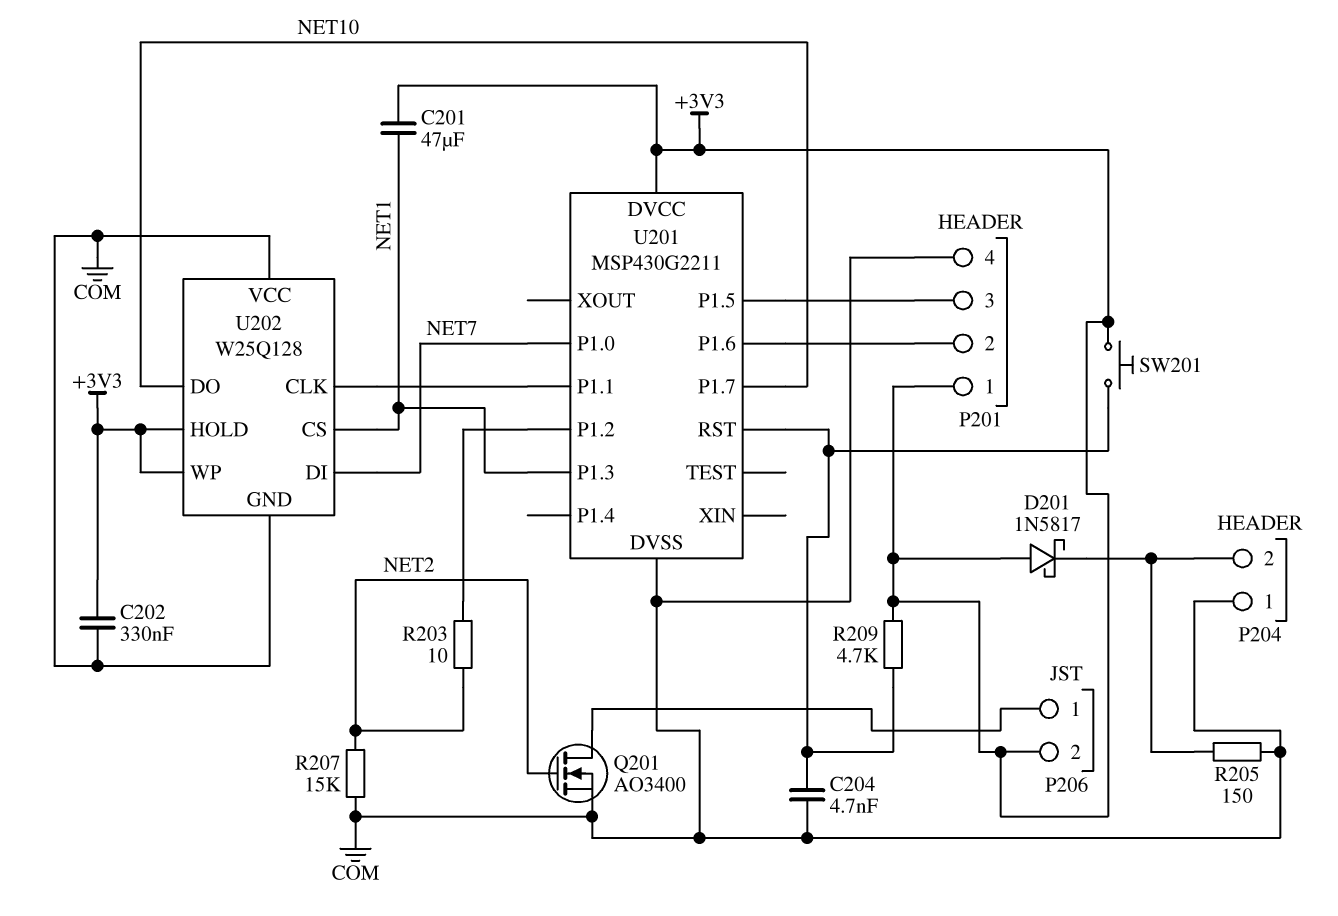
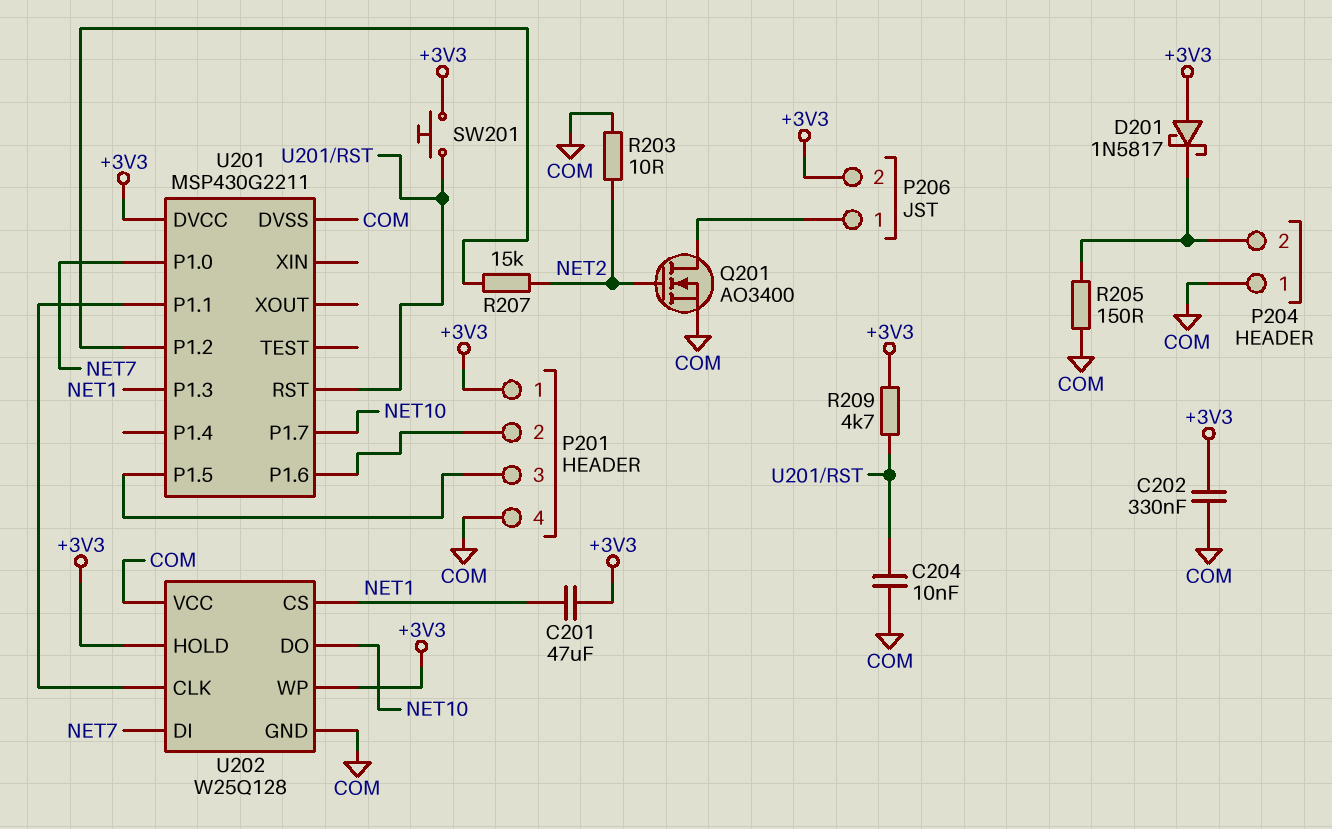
C204: 4.7nF (COM, U201/RST) -> 10nF (COM, U201/RST)
R203: 10 (NET2, U201/P1.2) -> 10 (COM, NET2)
R207: 15k (COM, NET2) -> 15k (NET2, U201/P1.2)

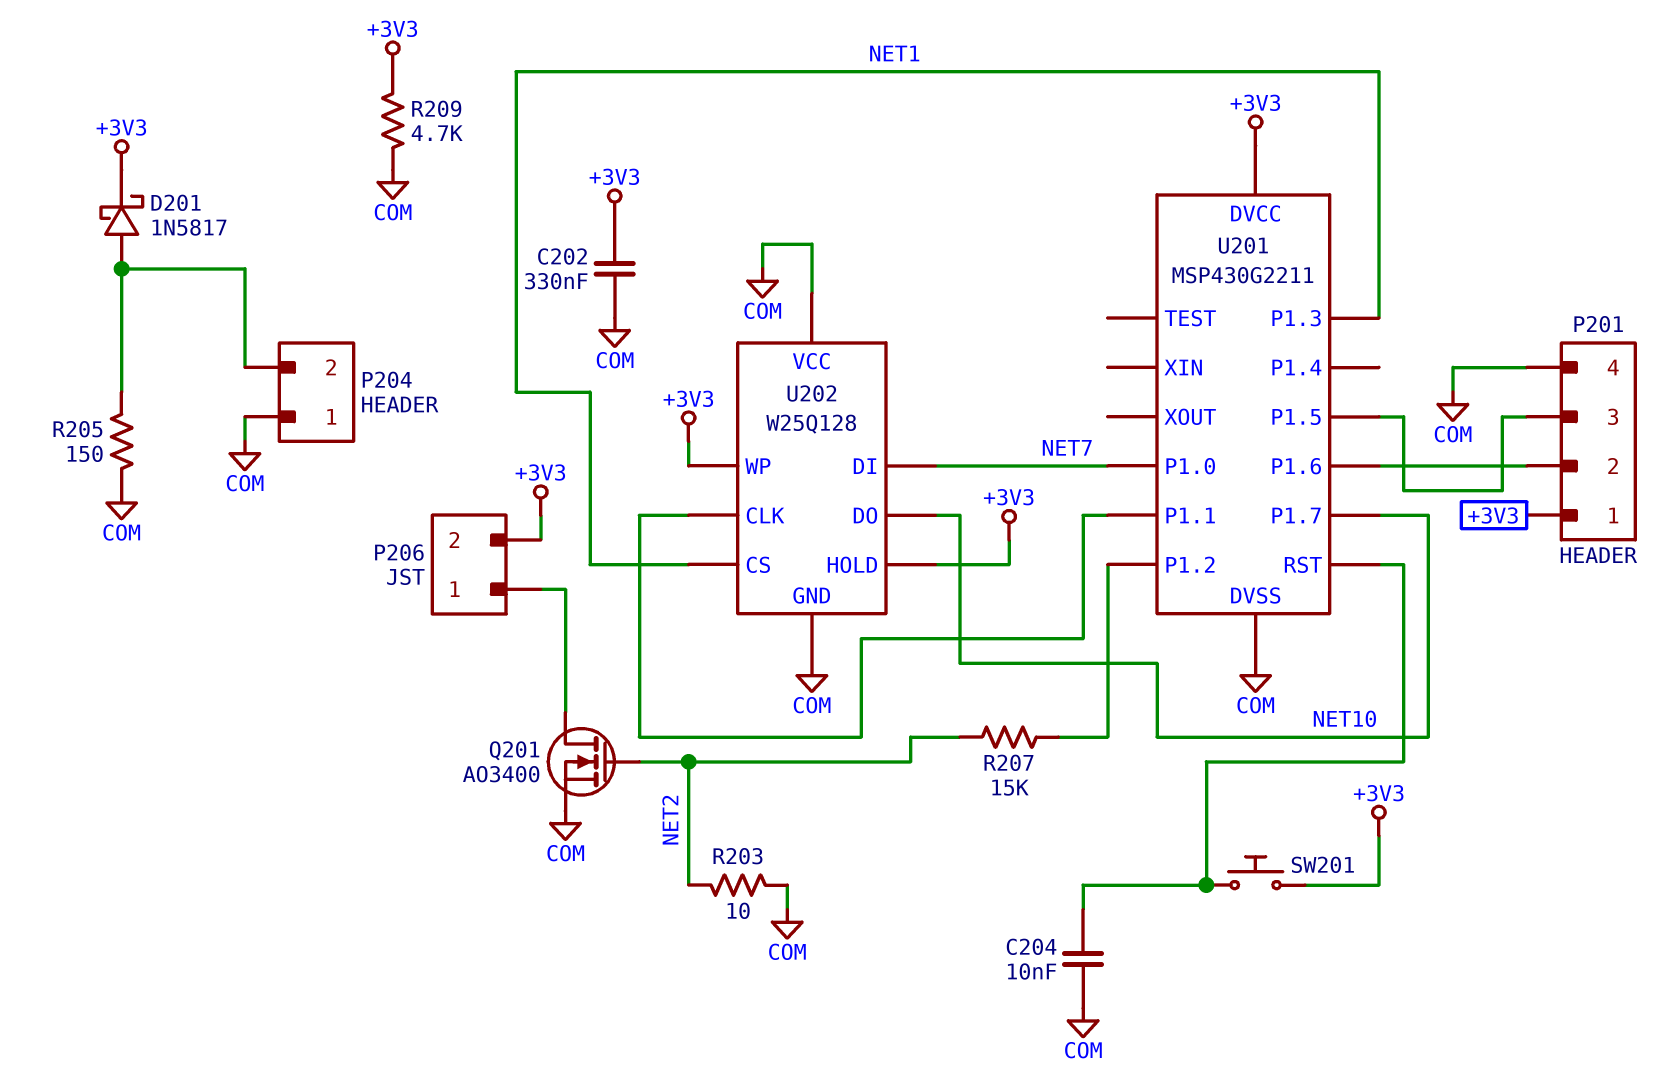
C201: 47uF (+3V3, NET1) -> none
D201: schottky 1N5817 (A +3V3, K P204/2) -> schottky 1N5817 (A P204/2, K +3V3)
R209: 4.7k (+3V3, U201/RST) -> 4.7k (+3V3, COM)

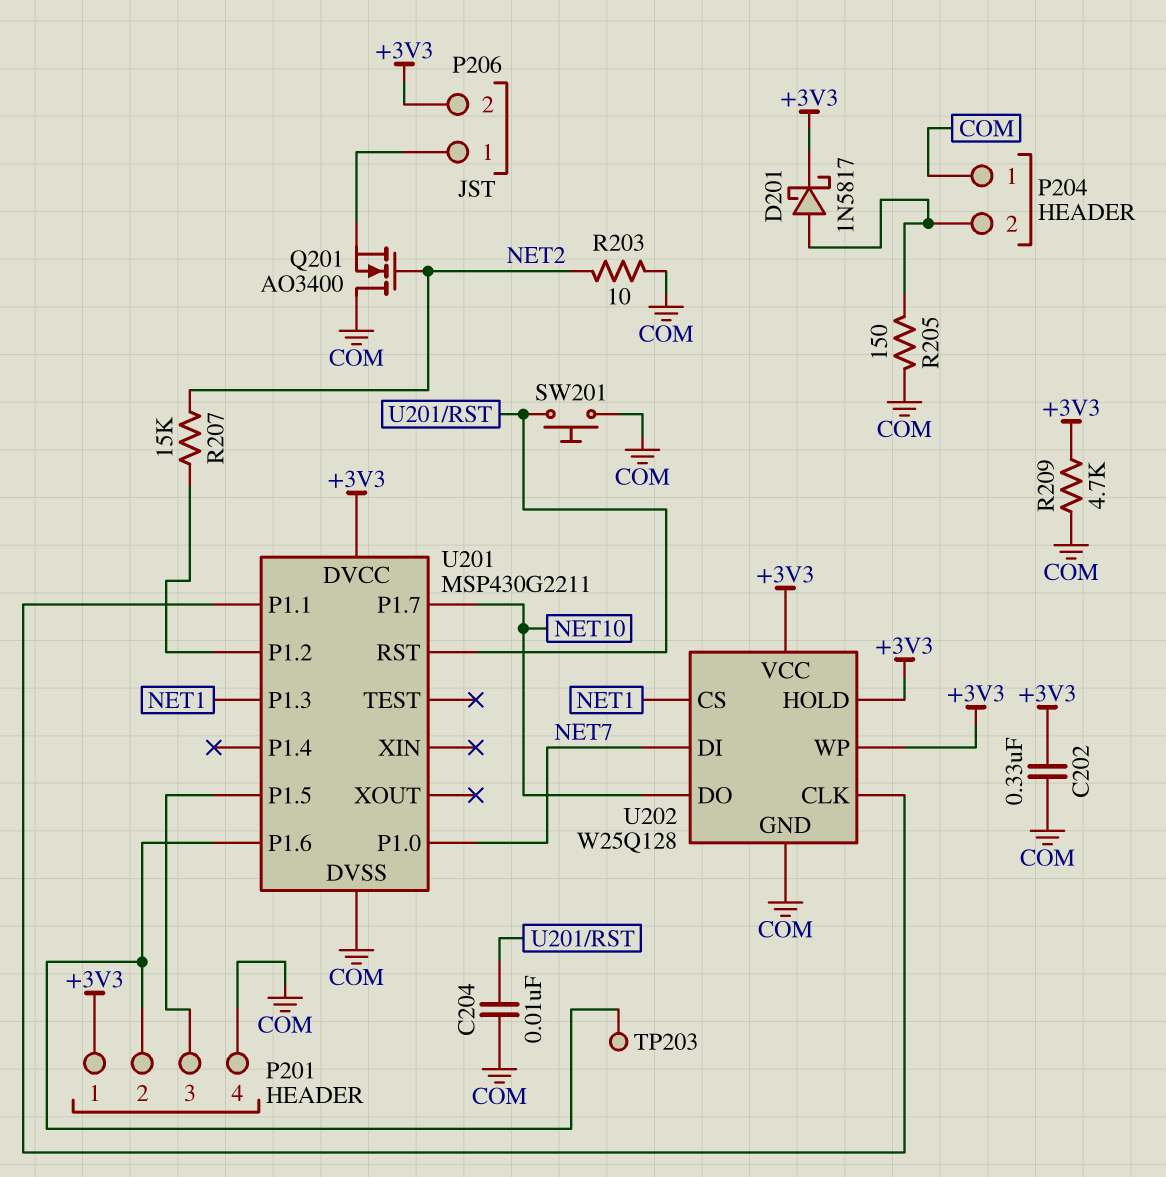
Q201: NMOS AO3400 (G NET2, D P206/1, S COM) -> NMOS AO3400 (G NET2, D COM, S P206/1)
SW201: button (+3V3, U201/RST) -> button (COM, U201/RST)
TP203: none -> test point (P201/2)
U202 pin VCC: COM -> +3V3

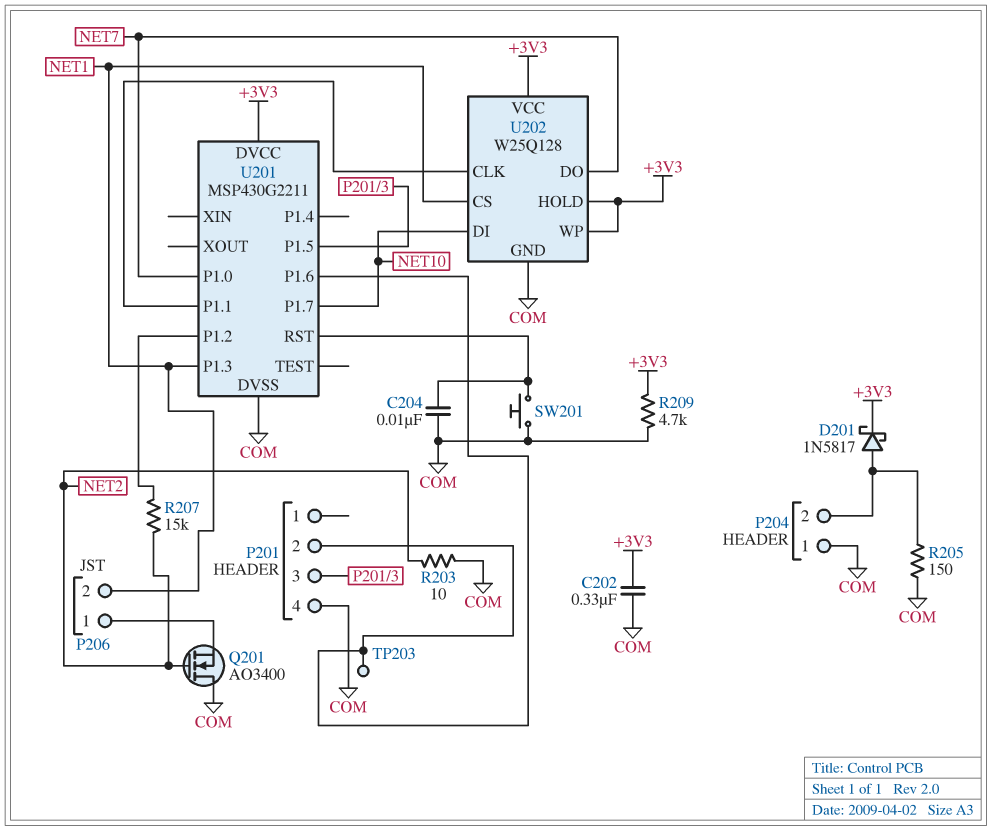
P201 pin 1: +3V3 -> none
P206 pin 2: +3V3 -> NET1
U202 pin DI: NET7 -> NET10
U202 pin DO: NET10 -> NET7

